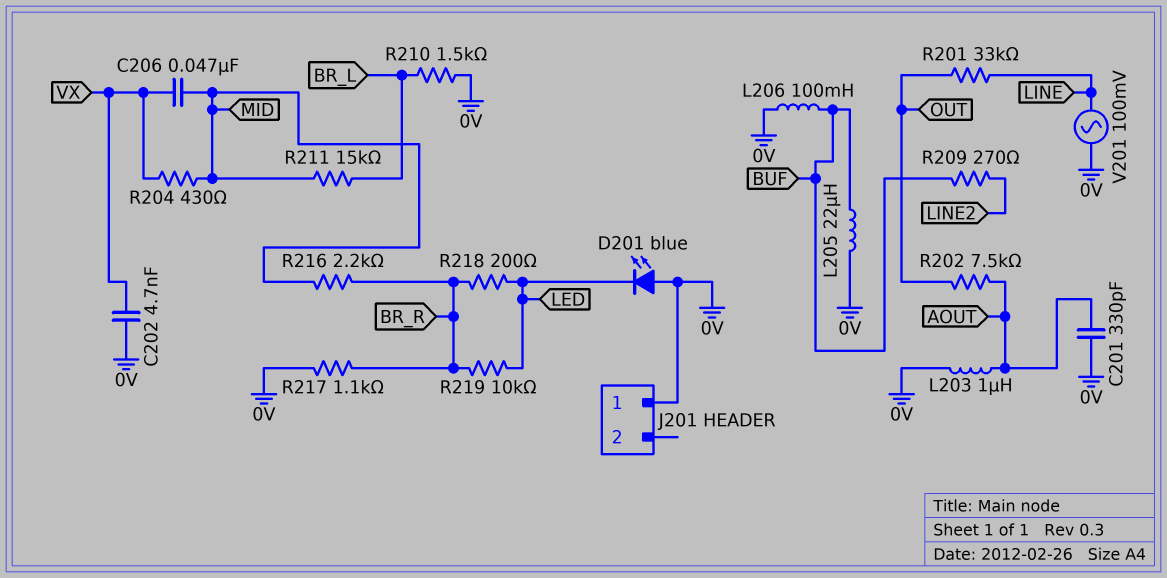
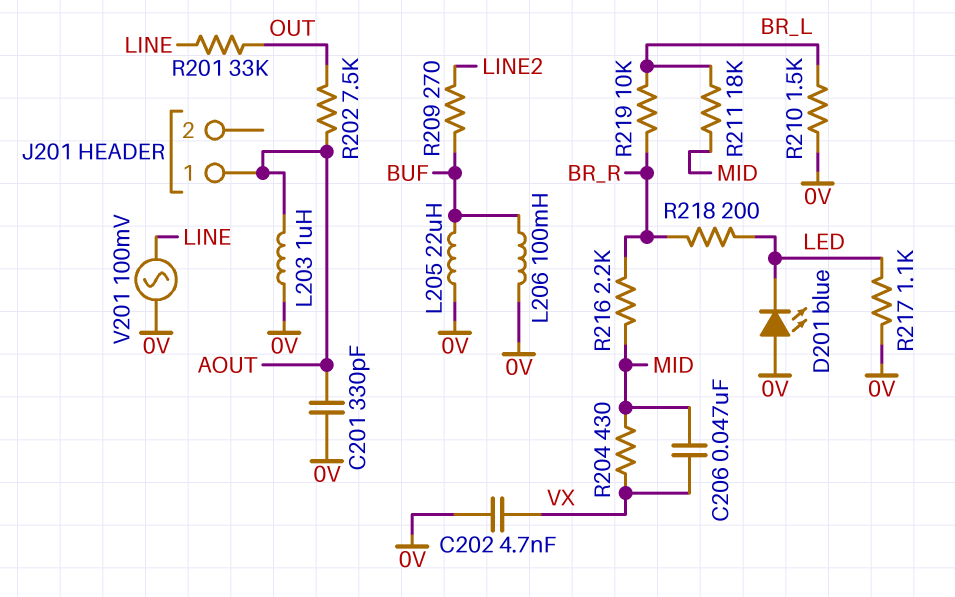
J201 pin 1: 0V -> AOUT
R211: 15k (BR_L, MID) -> 18k (BR_L, MID)
R217: 1.1k (0V, BR_R) -> 1.1k (0V, LED)
R219: 10k (BR_R, LED) -> 10k (BR_L, BR_R)

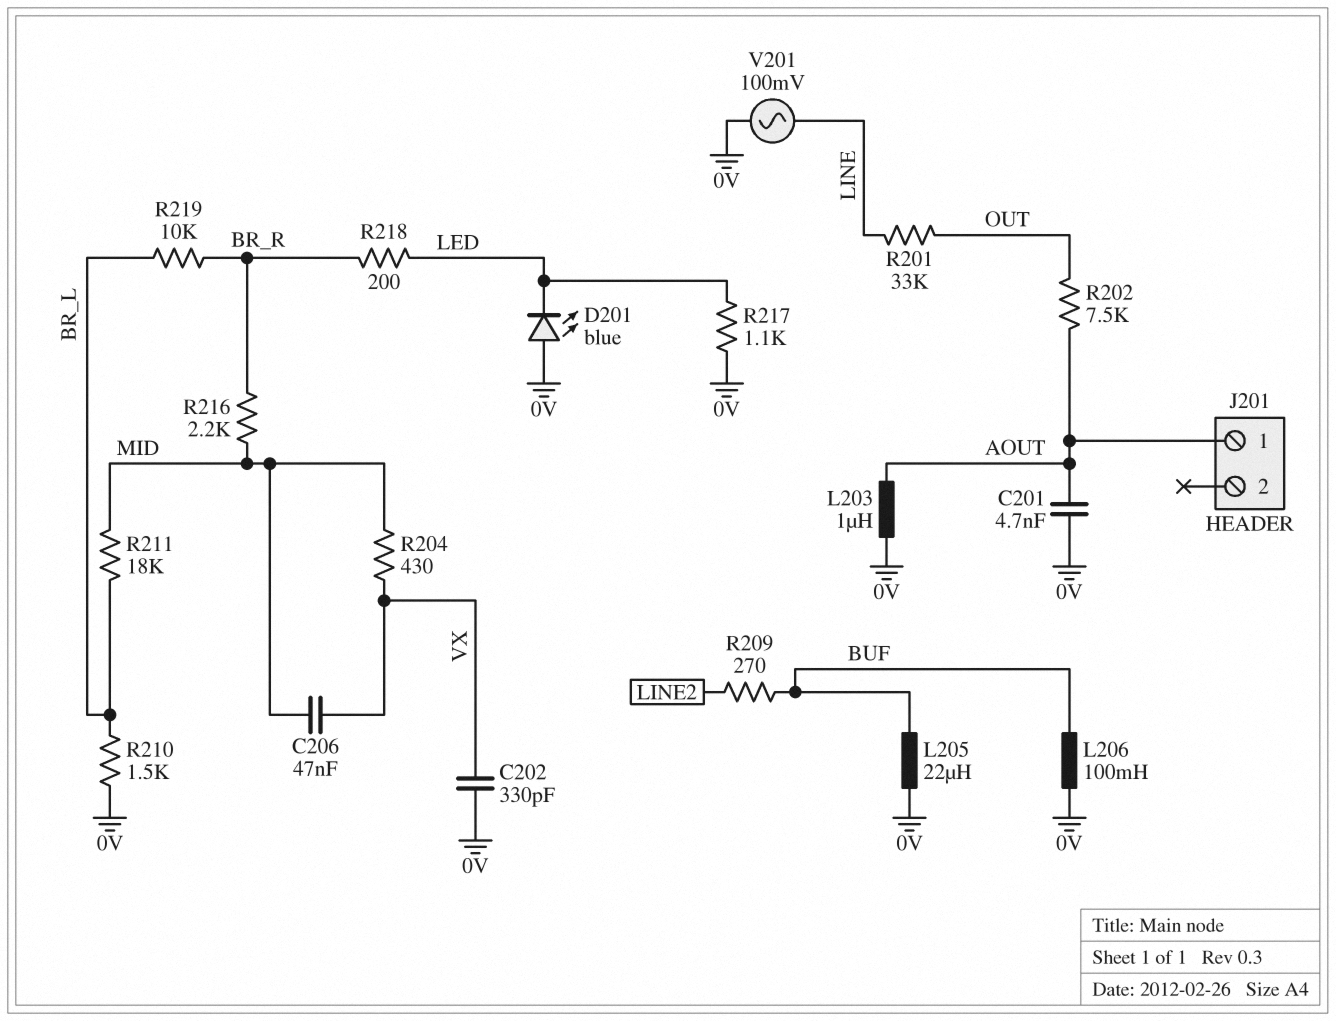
C201: 330pF (0V, AOUT) -> 4.7nF (0V, AOUT)
C202: 4.7nF (0V, VX) -> 330pF (0V, VX)

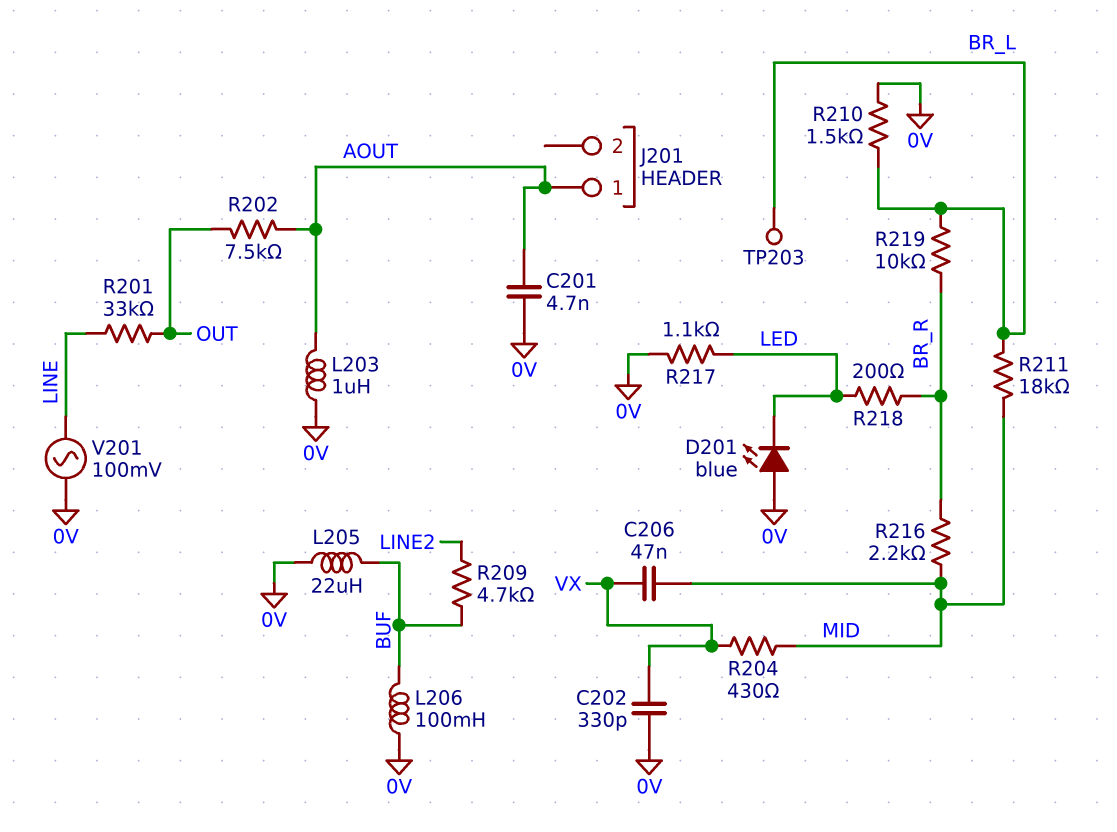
R209: 270 (BUF, LINE2) -> 4.7k (BUF, LINE2)
TP203: none -> test point (BR_L)

